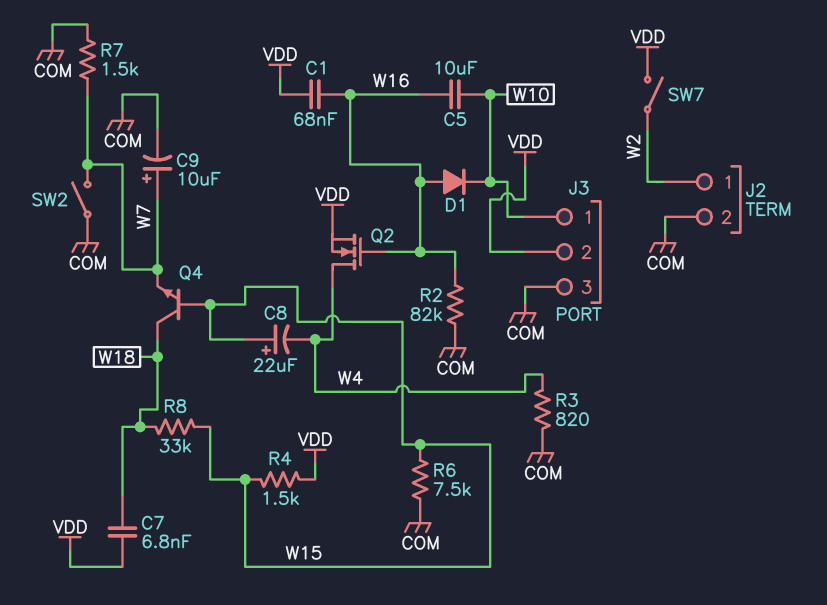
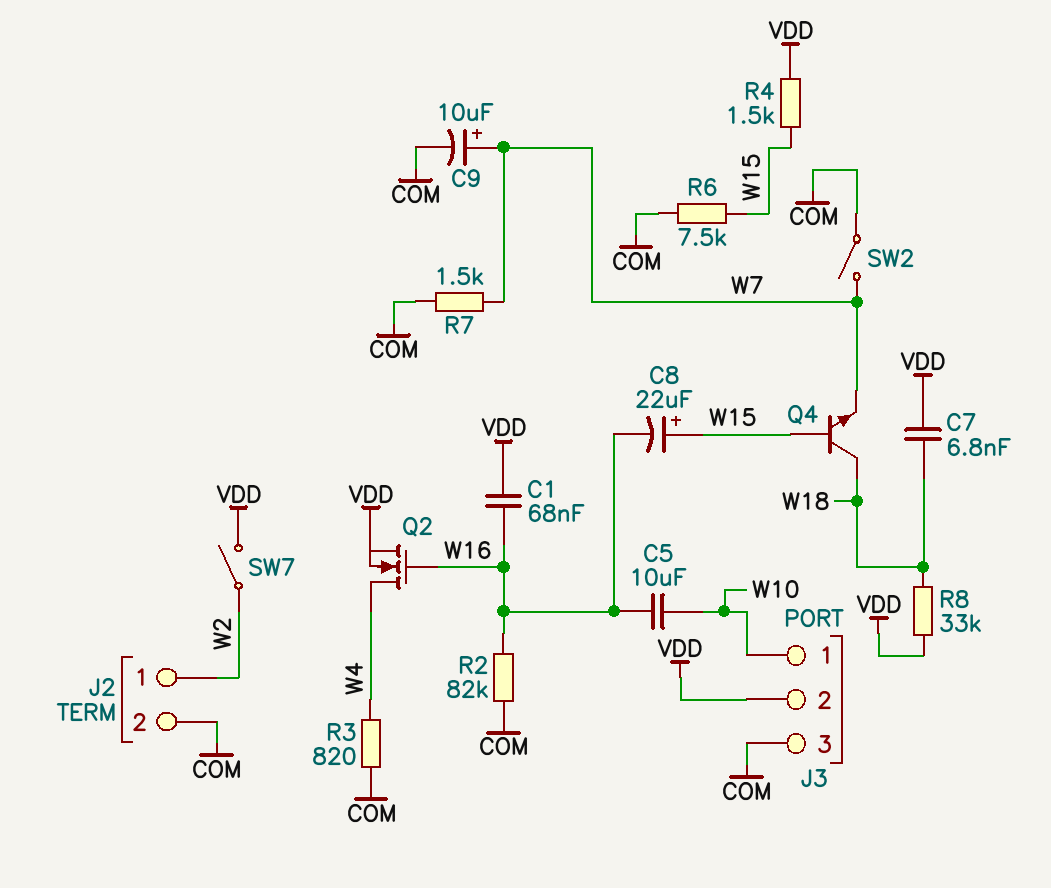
C8: 22uF (plus W15, minus W4) -> 22uF (plus W15, minus W16)
D1: diode (A W16, K W10) -> none
R8: 33k (W15, W18) -> 33k (VDD, W18)

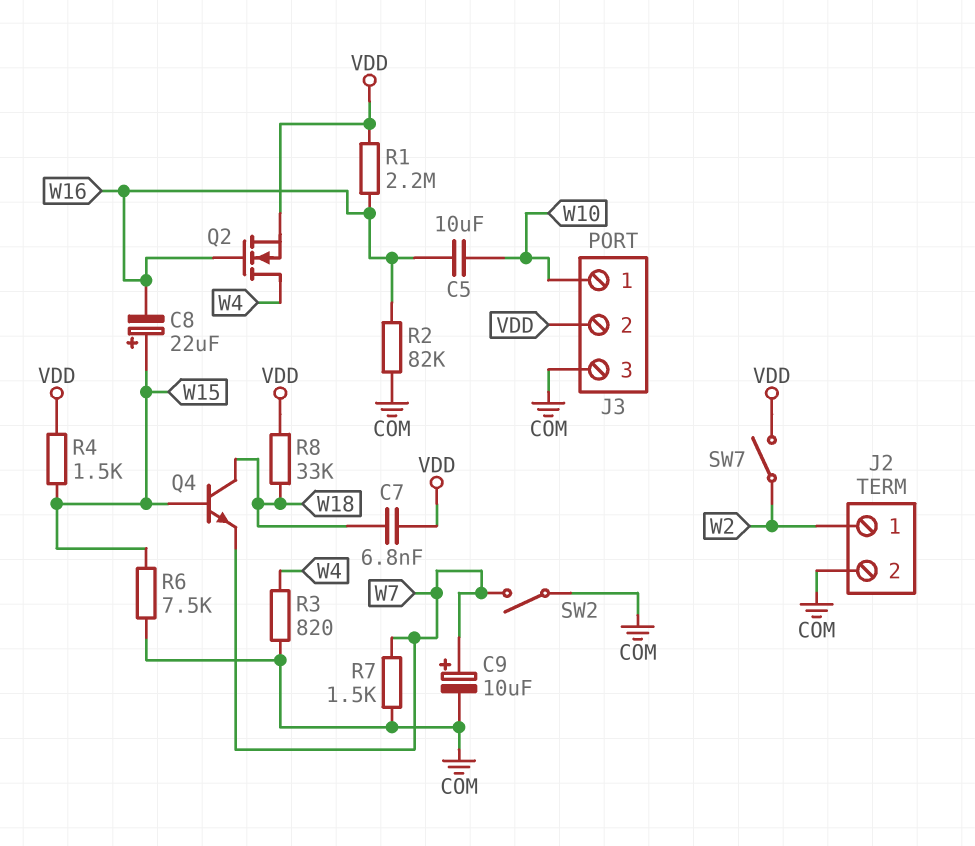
C1: 68nF (VDD, W16) -> none
R1: none -> 2.2M (VDD, W16)

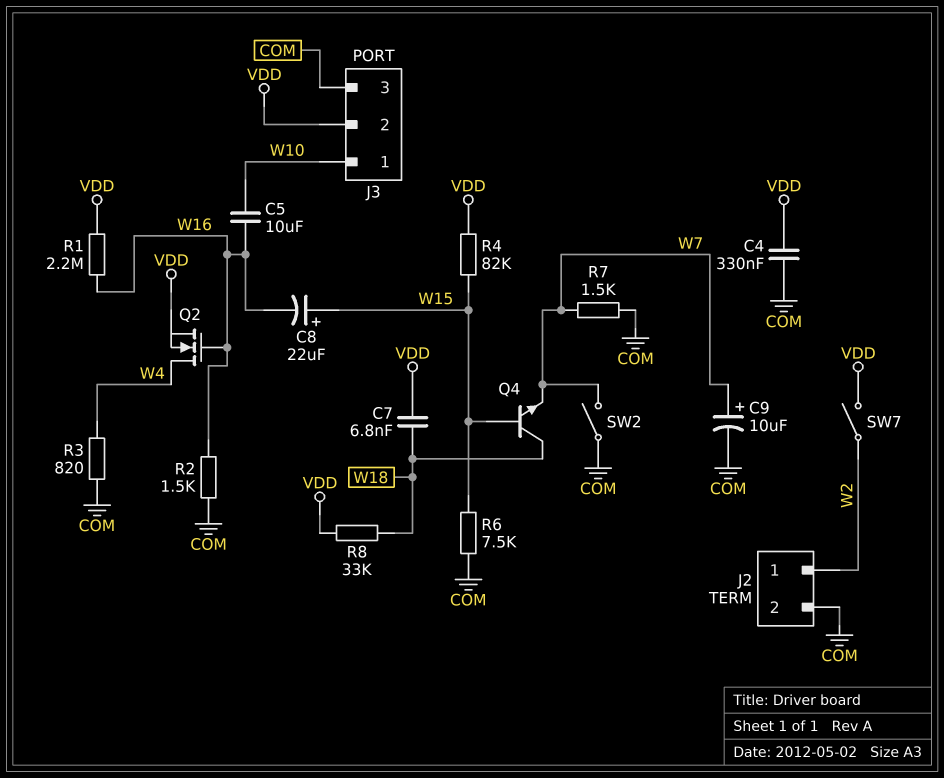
C4: none -> 330nF (COM, VDD)
R2: 82k (COM, W16) -> 1.5k (COM, W16)
R4: 1.5k (VDD, W15) -> 82k (VDD, W15)

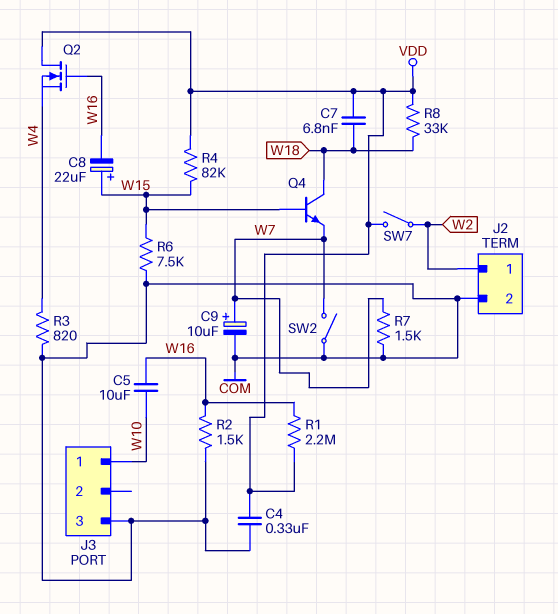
J3 pin 2: VDD -> none
Q2: NMOS (G W16, D W4, S VDD) -> NMOS (G W16, D VDD, S W4)

